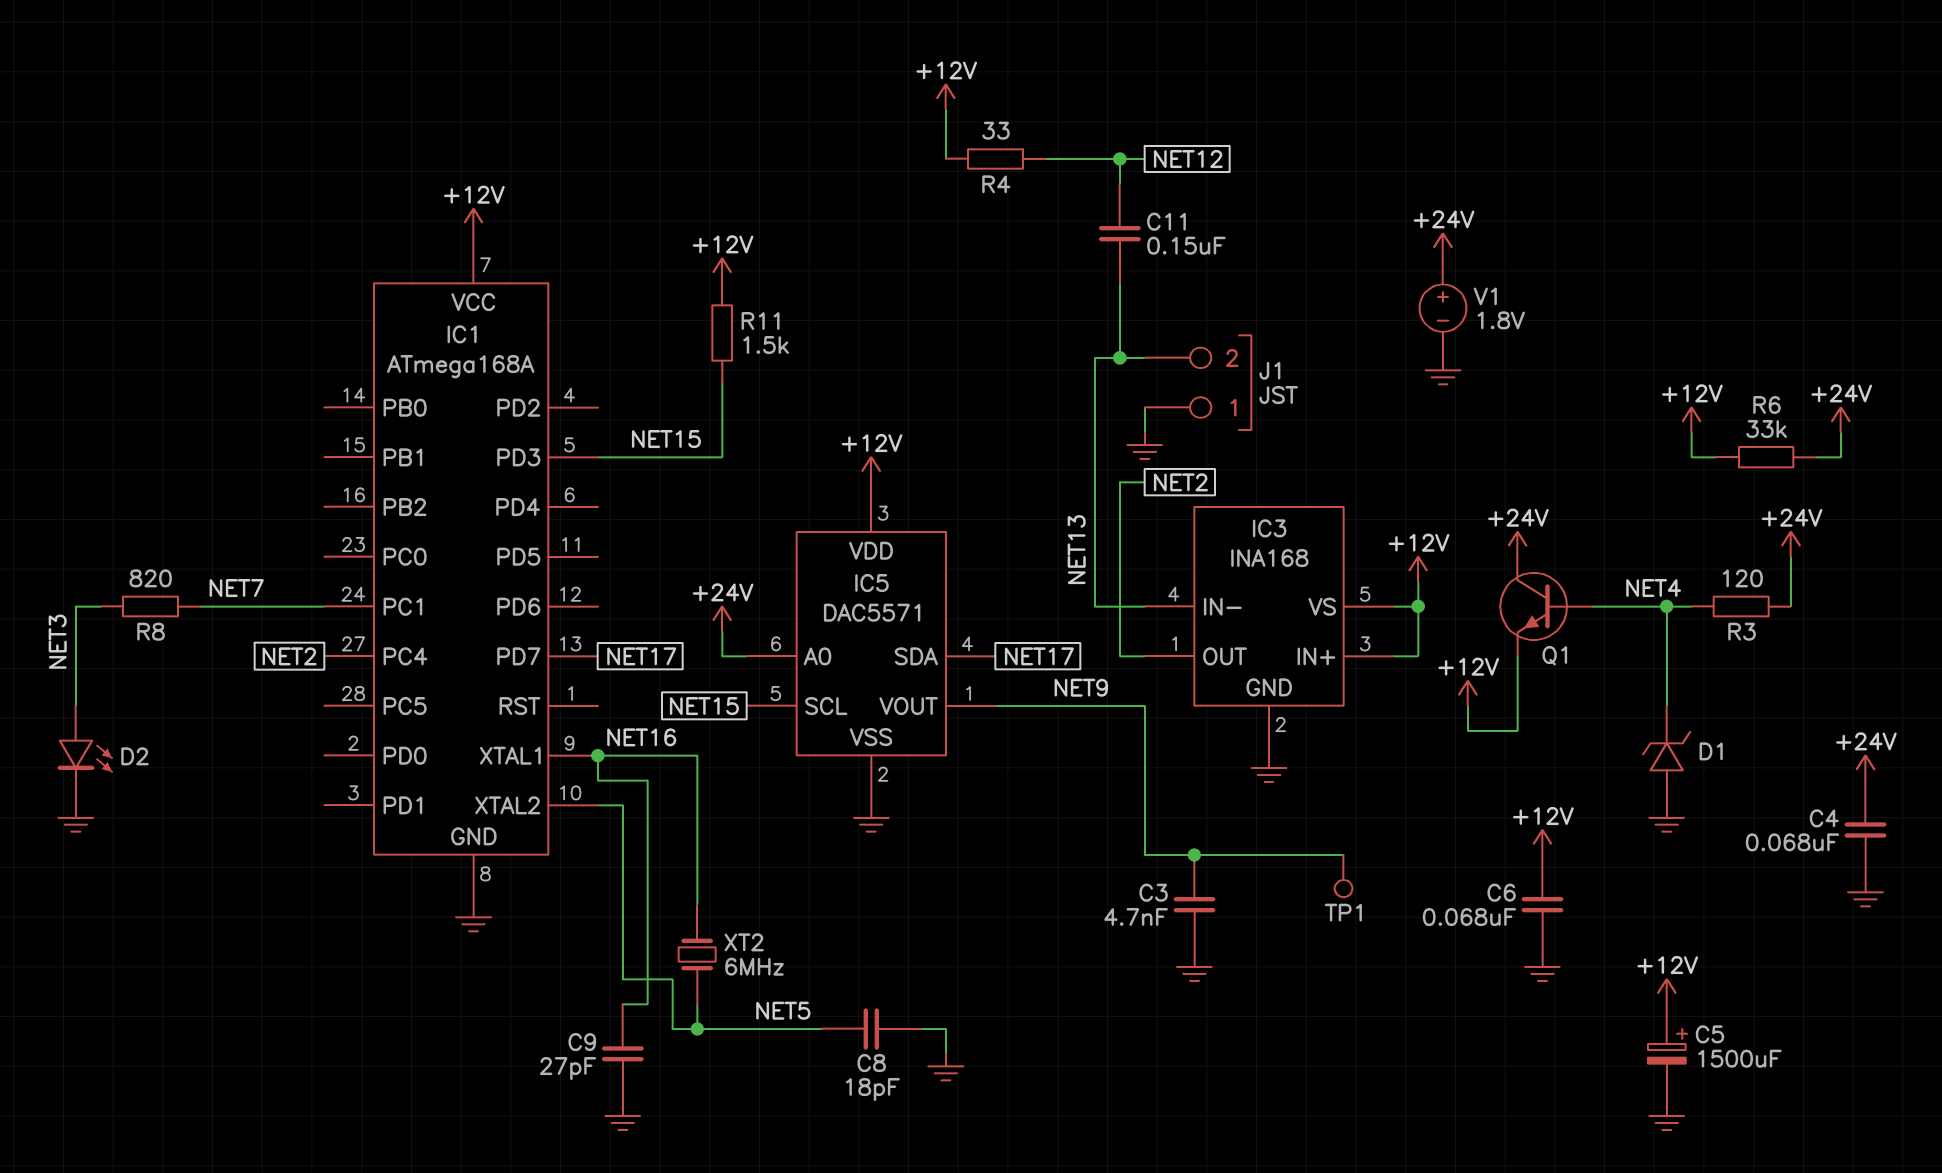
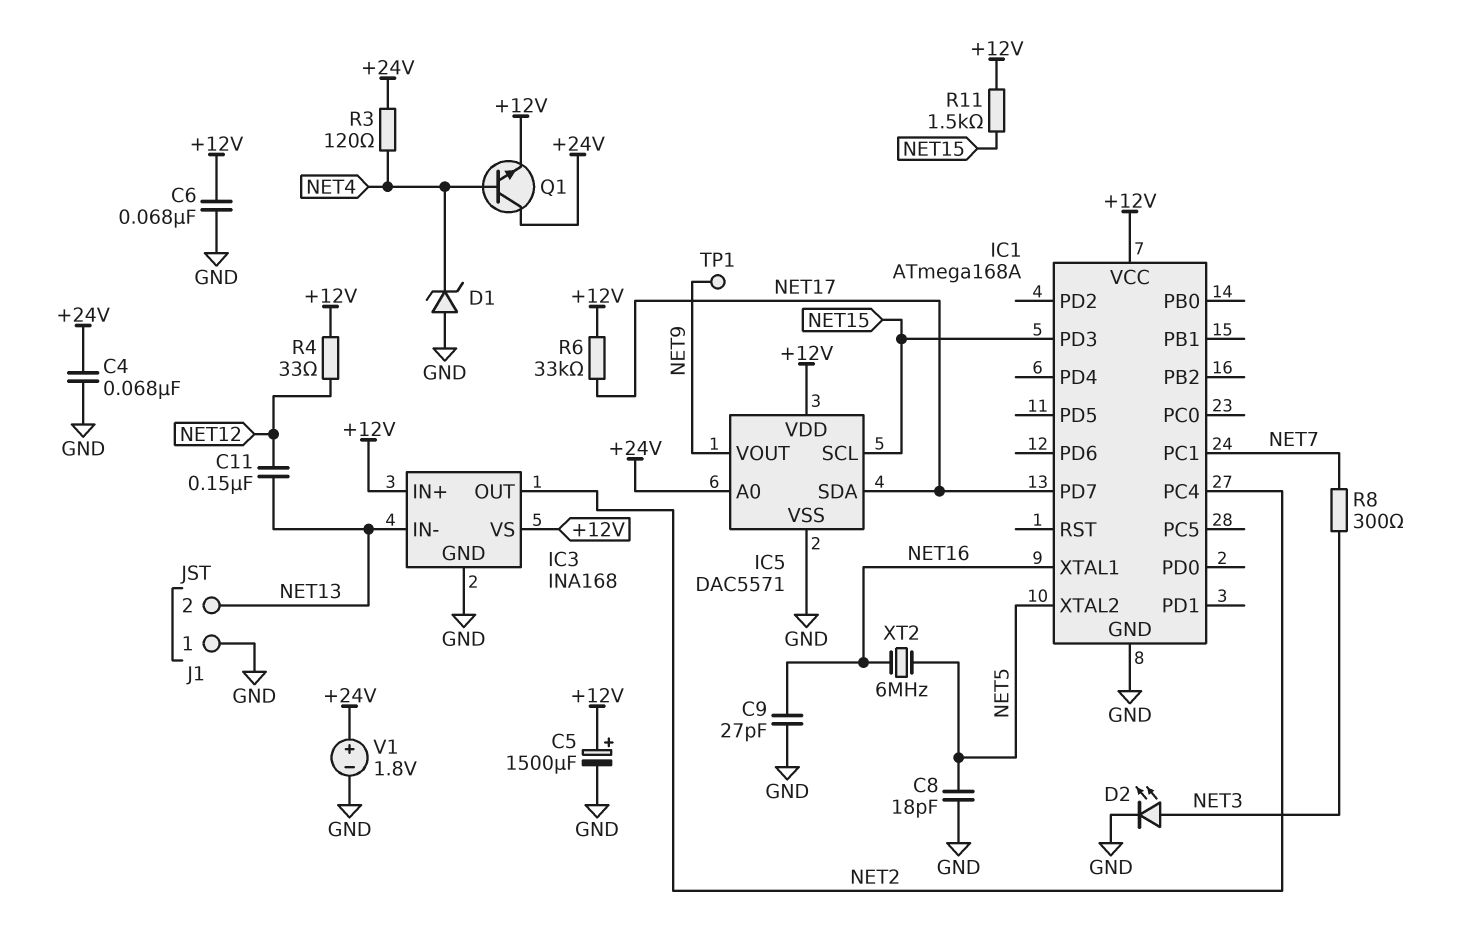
C3: 4.7nF (GND, NET9) -> none
R6: 33k (+12V, +24V) -> 33k (+12V, NET17)
R8: 820 (NET3, NET7) -> 300 (NET3, NET7)

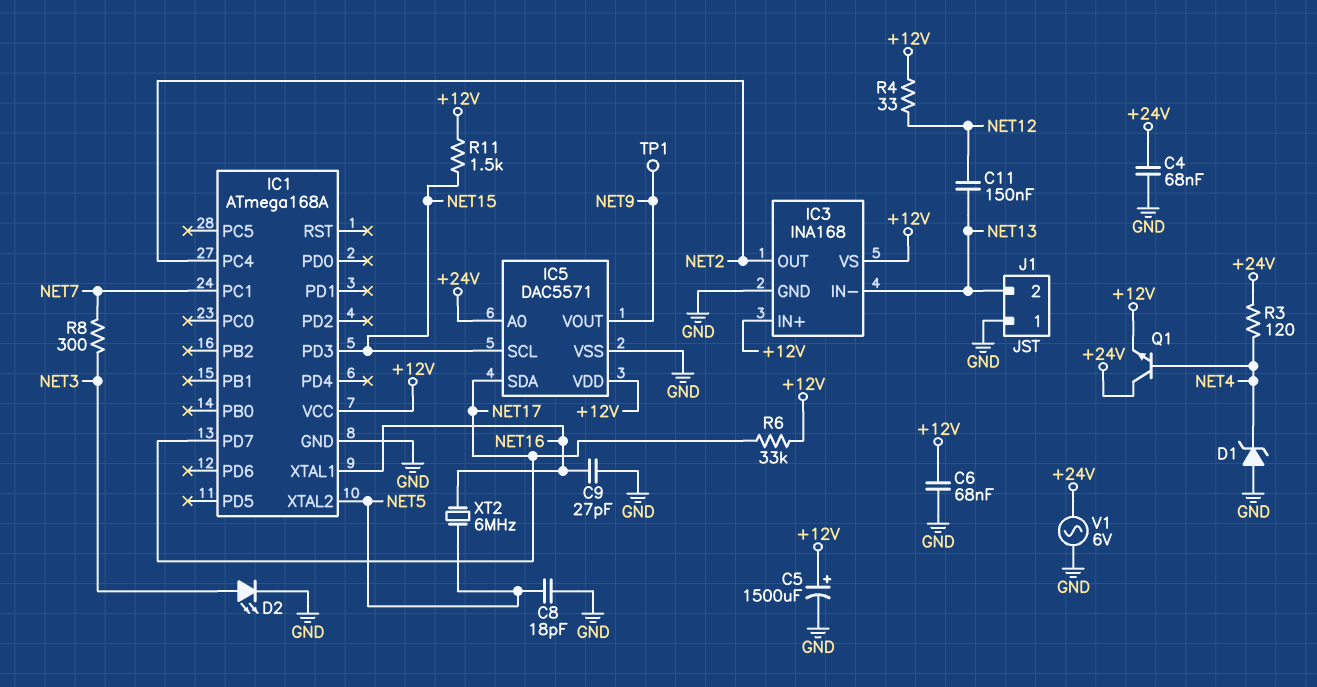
V1: 1.8V (plus +24V, minus GND) -> AC 6V (+24V, GND)

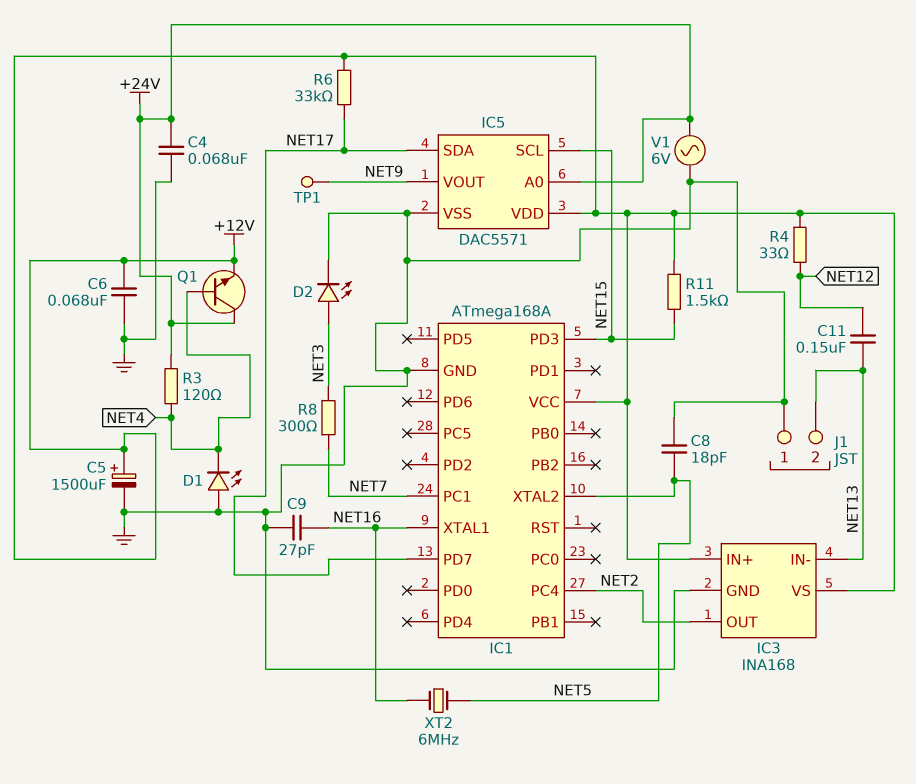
D1: zener (A GND, K NET4) -> LED (A GND, K NET4)

